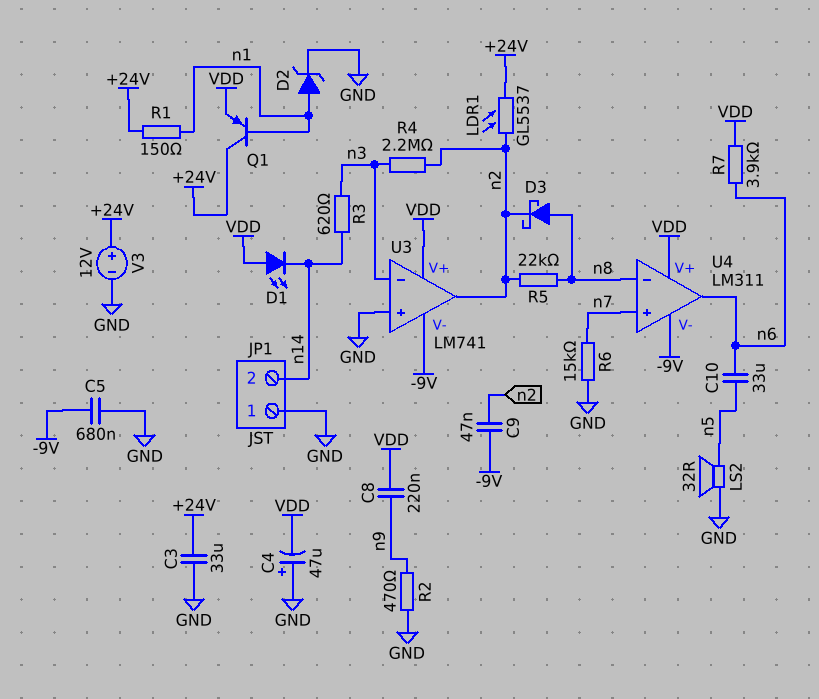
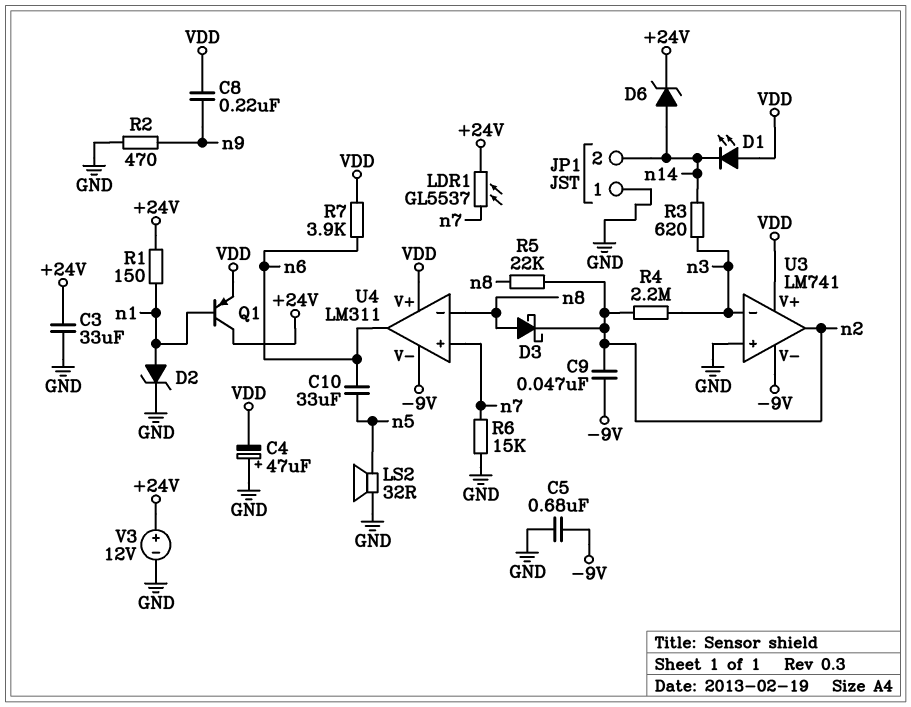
D6: none -> zener (A n14, K +24V)
LDR1: GL5537 (+24V, n2) -> GL5537 (+24V, n7)

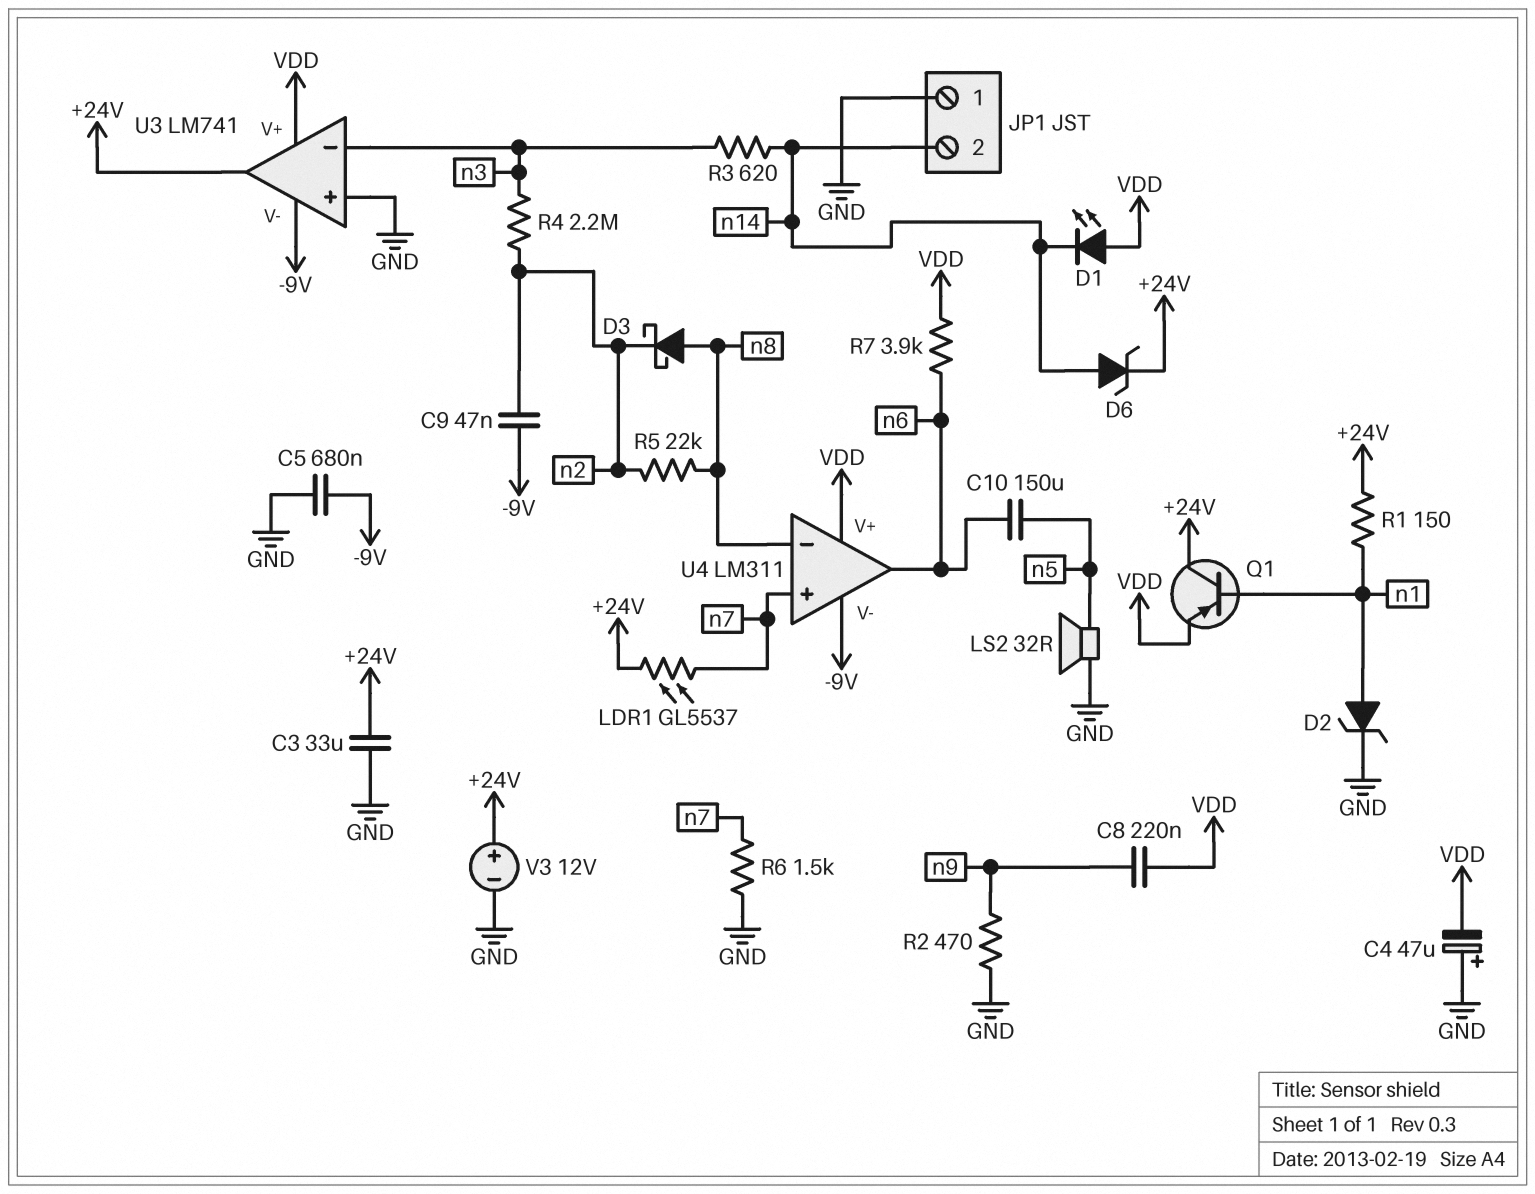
C10: 33uF (n5, n6) -> 150uF (n5, n6)
R6: 15k (GND, n7) -> 1.5k (GND, n7)
U3 pin out: n2 -> +24V

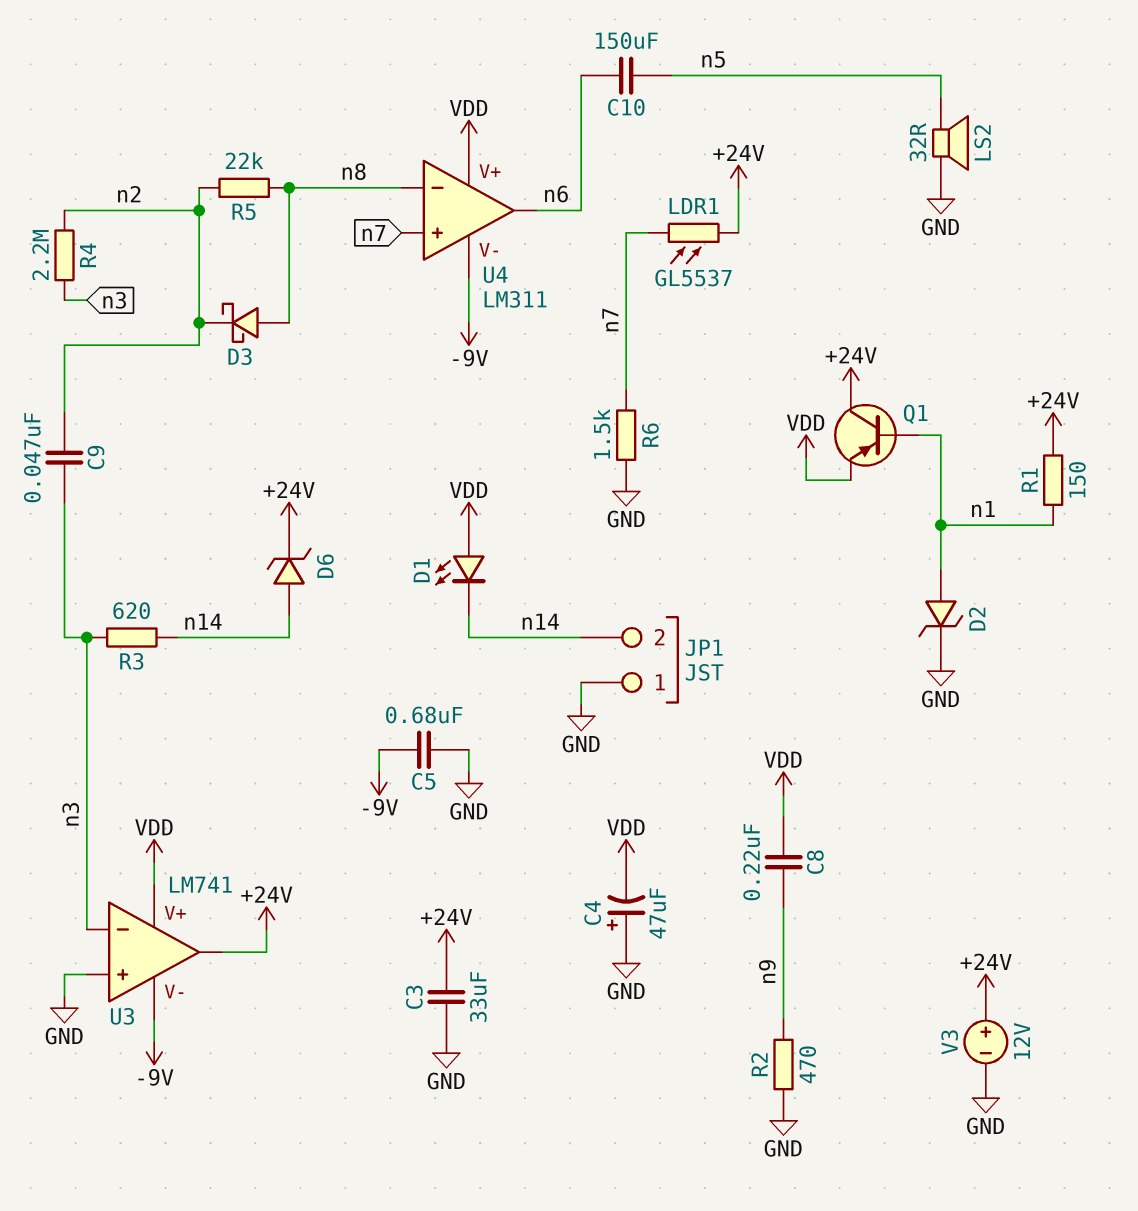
C9: 47nF (-9V, n2) -> 47nF (n2, n3)
R7: 3.9k (VDD, n6) -> none

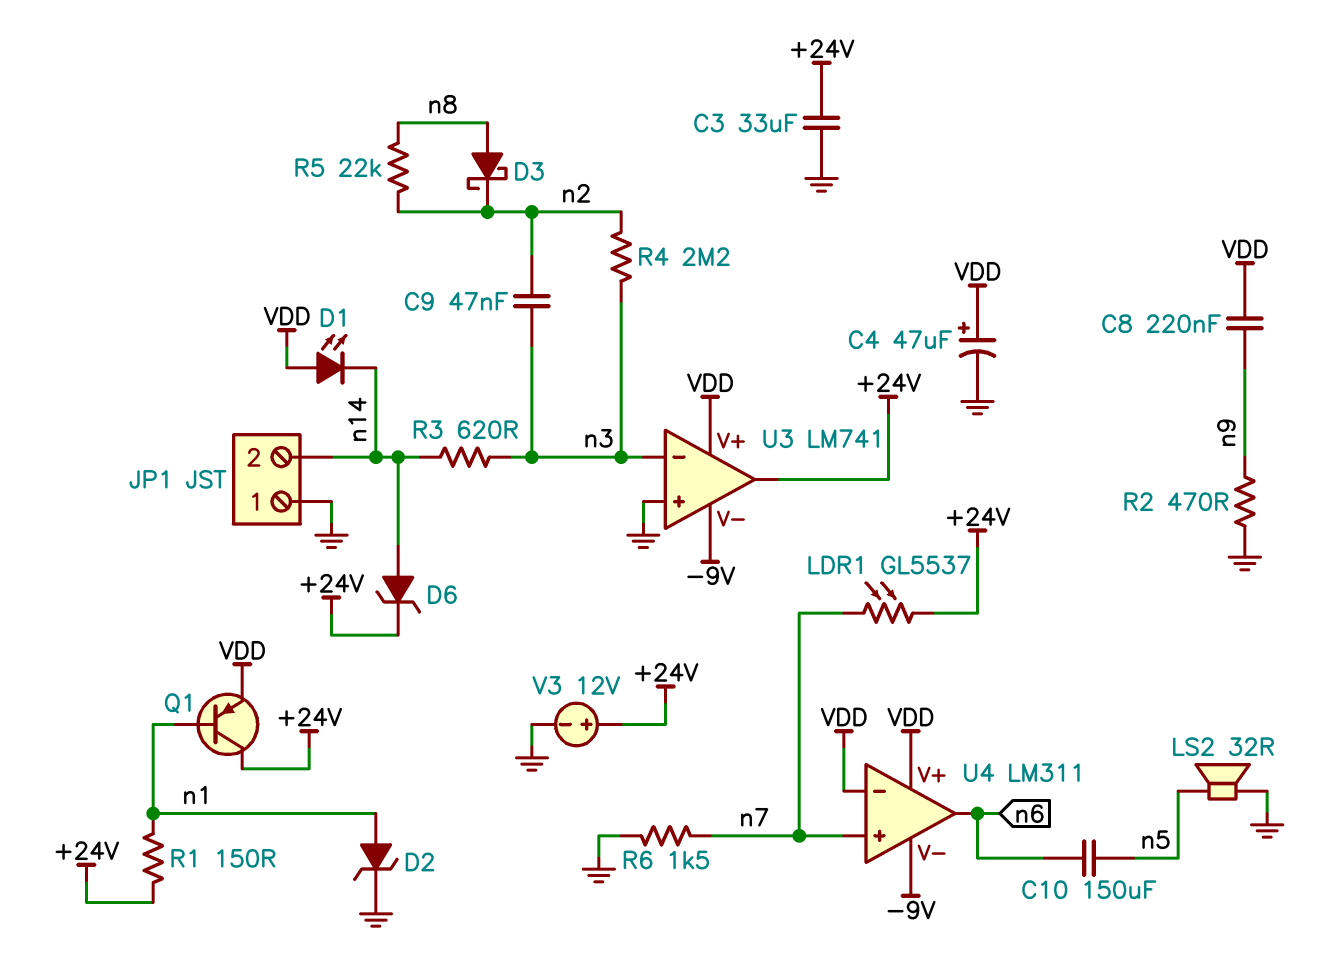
C4: 47uF (plus GND, minus VDD) -> 47uF (plus VDD, minus GND)
C5: 680nF (-9V, GND) -> none
U4 pin in-: n8 -> VDD

